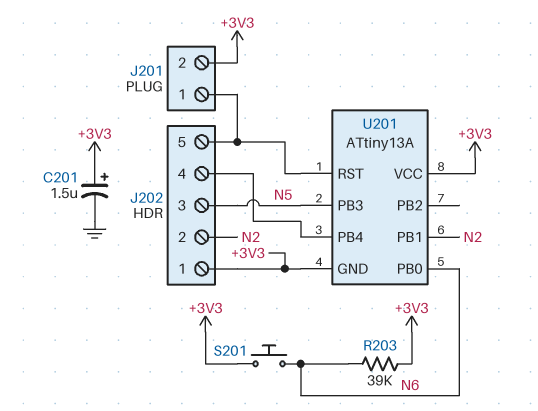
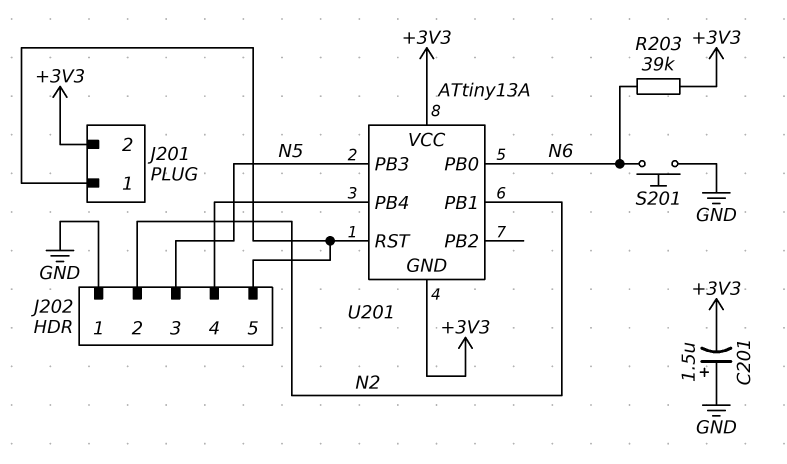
C201: 1.5uF (plus +3V3, minus GND) -> 1.5uF (plus GND, minus +3V3)
J202 pin 1: +3V3 -> GND
S201: button (+3V3, N6) -> button (GND, N6)

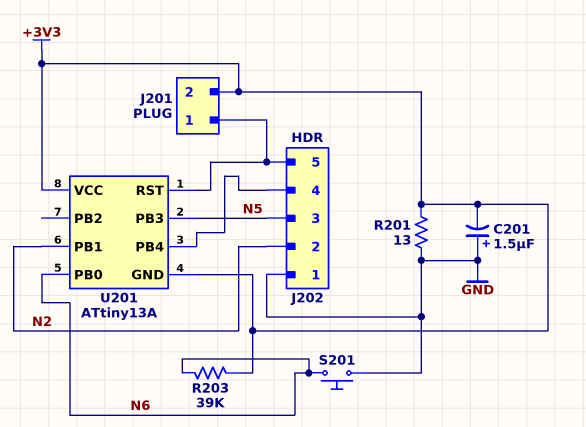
R201: none -> 13 (+3V3, GND)

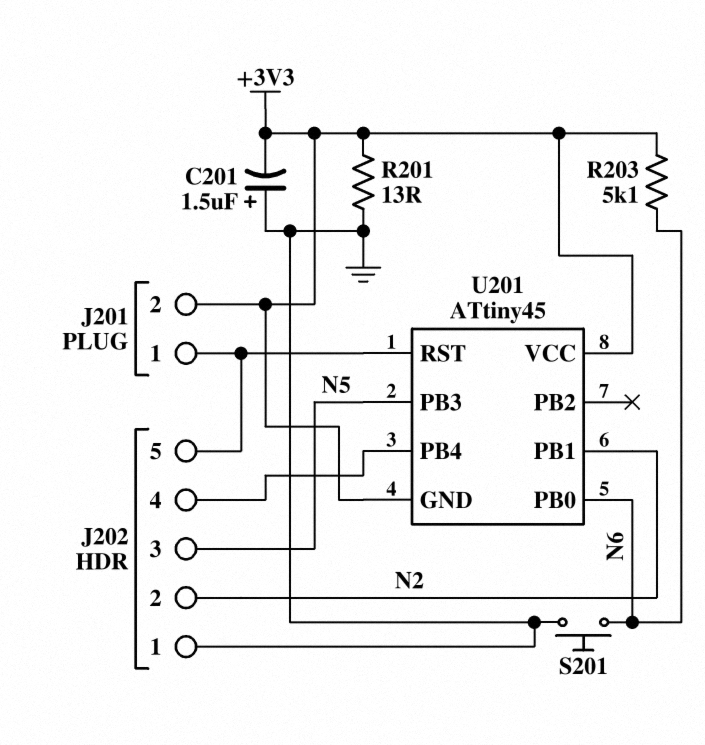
R203: 39k (+3V3, N6) -> 5.1k (+3V3, N6)
U201: ATtiny13A -> ATtiny45

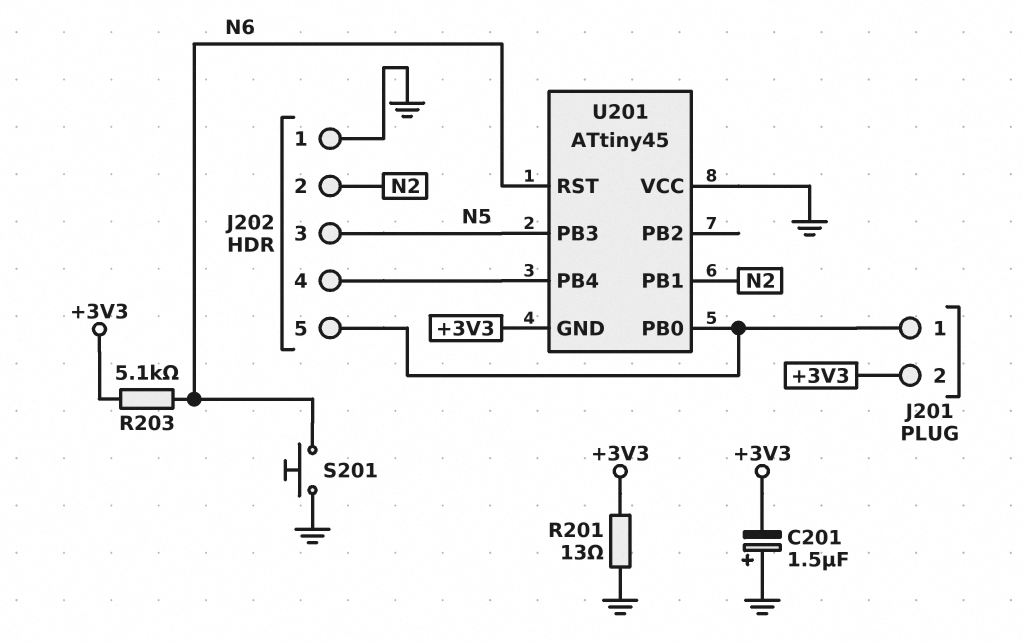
U201 pin PB0: N6 -> J201/1
U201 pin RST: J201/1 -> N6
U201 pin VCC: +3V3 -> GND

